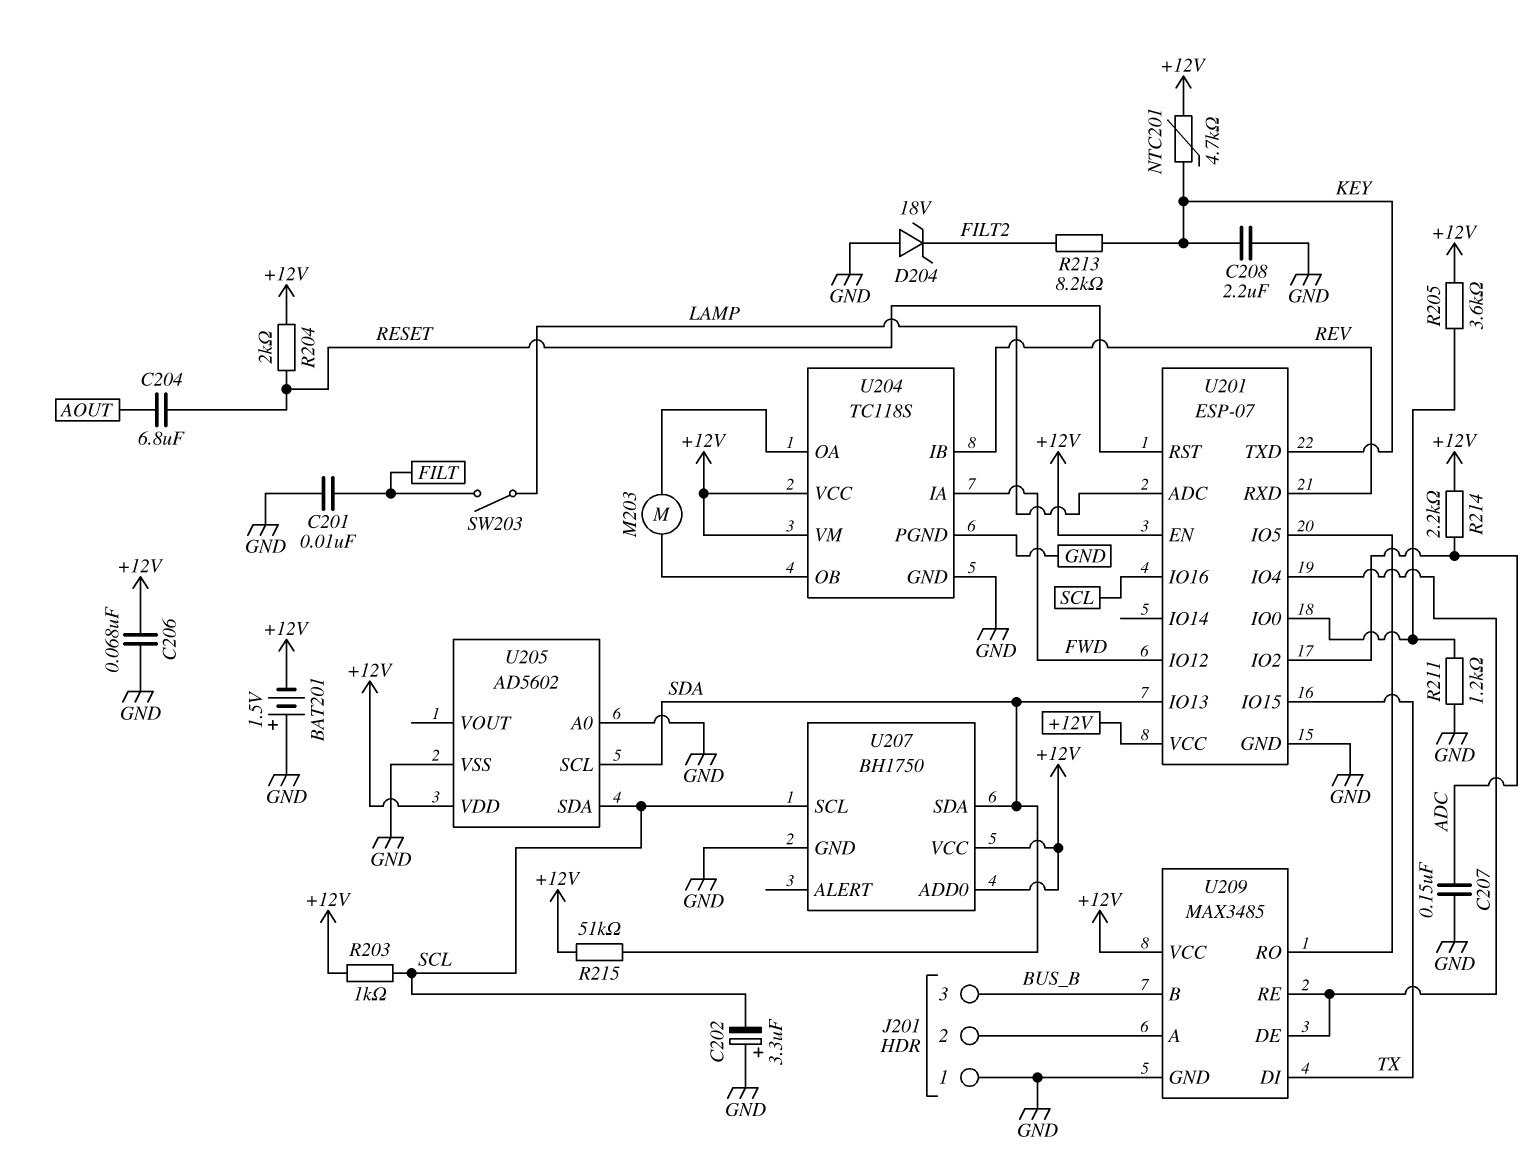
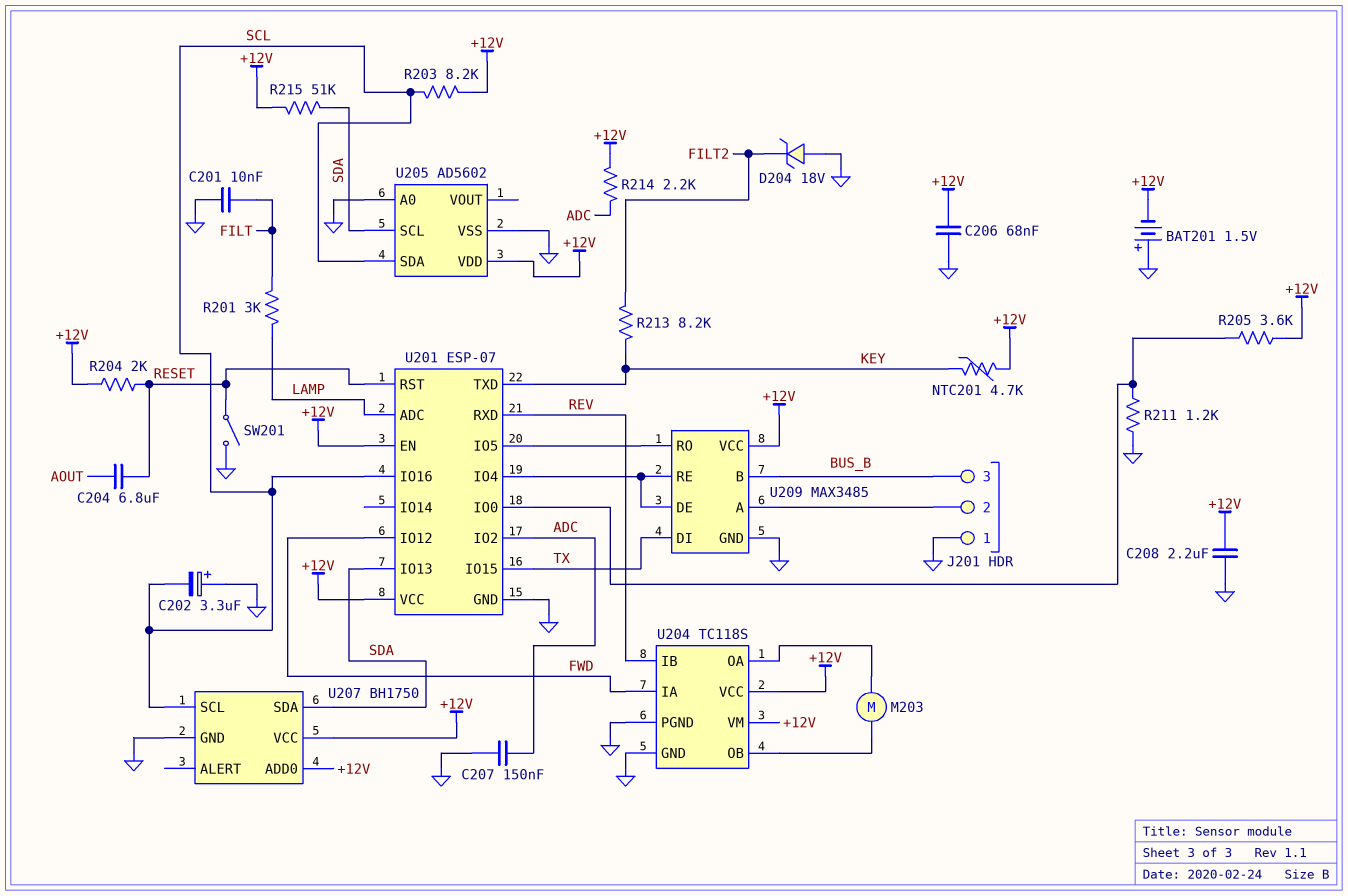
C208: 2.2uF (GND, KEY) -> 2.2uF (+12V, GND)
R201: none -> 3k (FILT, LAMP)
R203: 1k (+12V, SCL) -> 8.2k (+12V, SCL)
SW201: none -> switch (GND, RESET)
SW203: switch (FILT, LAMP) -> none

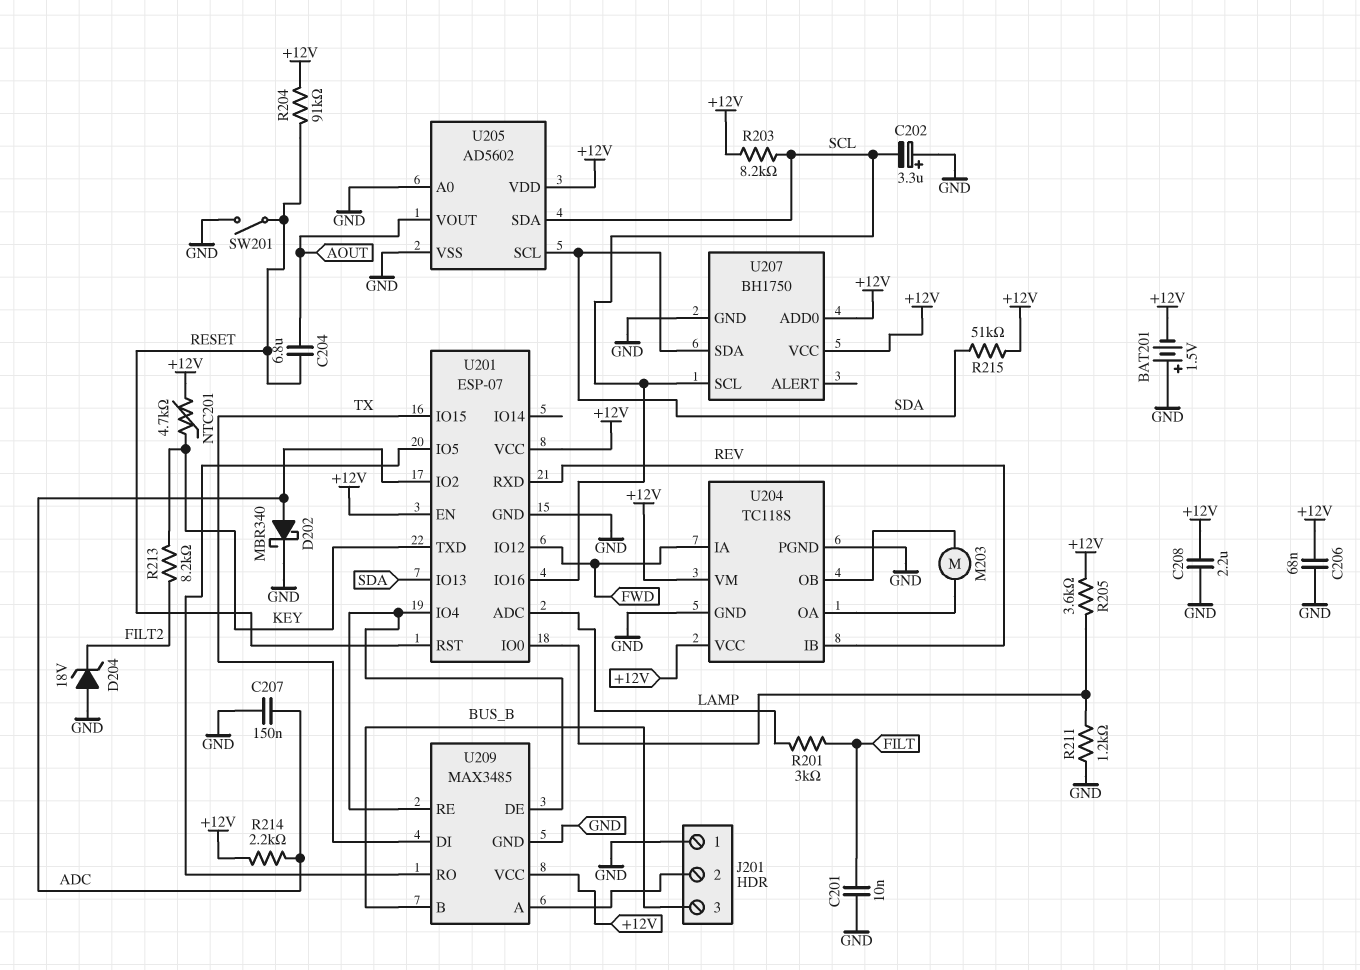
D202: none -> schottky MBR340 (A ADC, K GND)
R204: 2k (+12V, RESET) -> 91k (+12V, RESET)
U205 pin VOUT: none -> AOUT

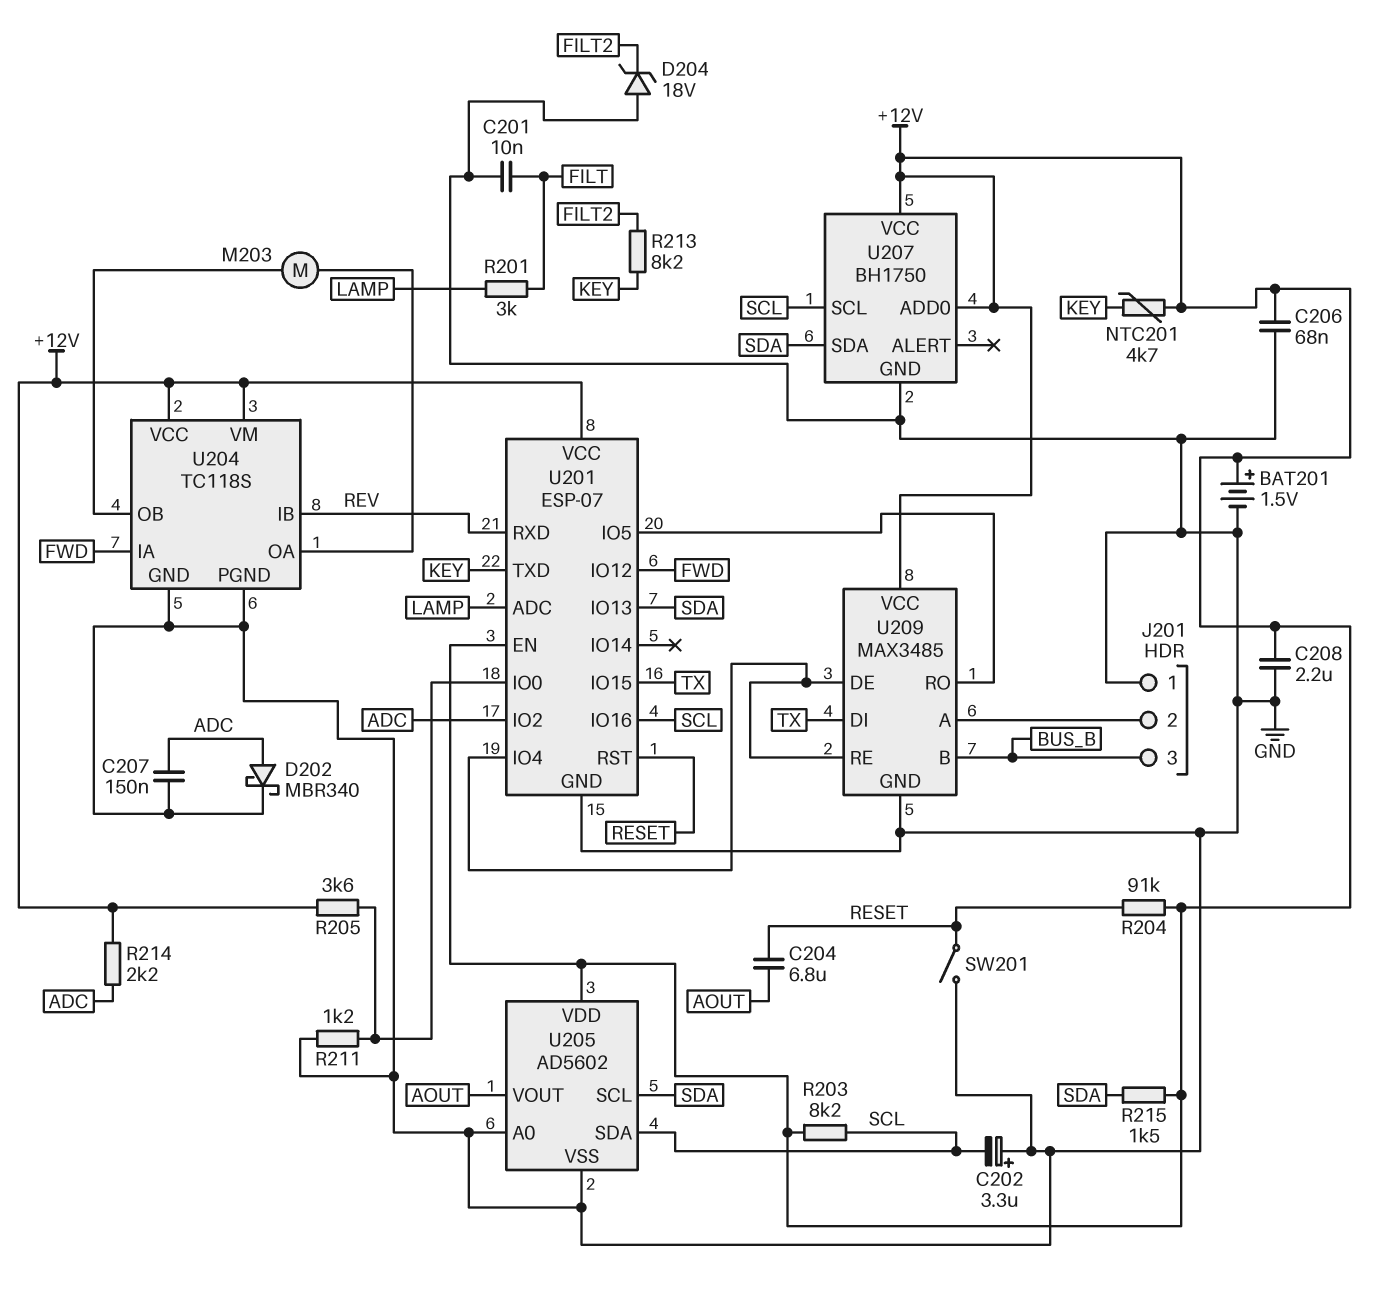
BAT201: 1.5V (plus GND, minus +12V) -> 1.5V (plus +12V, minus GND)
R215: 51k (+12V, SDA) -> 1.5k (+12V, SDA)

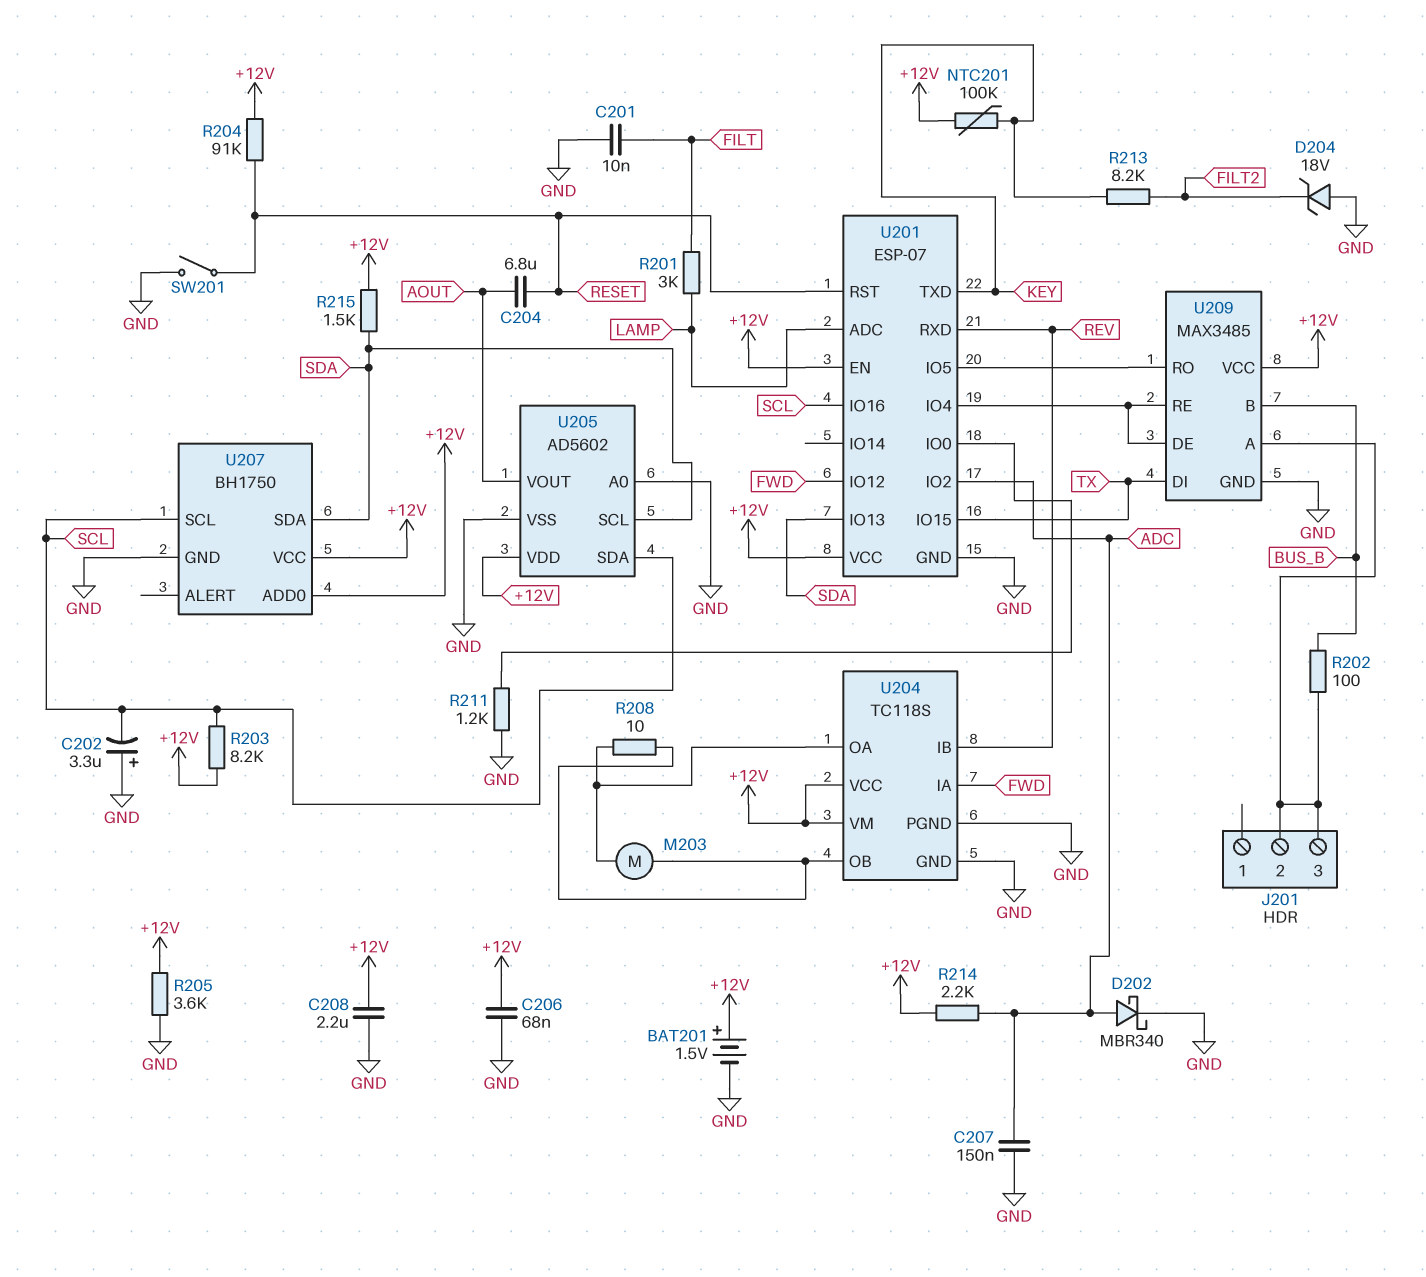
J201 pin 1: GND -> none
J201 pin 3: BUS_B -> J201/2
NTC201: 4.7k (+12V, KEY) -> 100k (+12V, KEY)
R202: none -> 100 (BUS_B, J201/2)
R205: 3.6k (+12V, U201/IO0) -> 3.6k (+12V, GND)
R208: none -> 10 (U204/OA, U204/OB)

